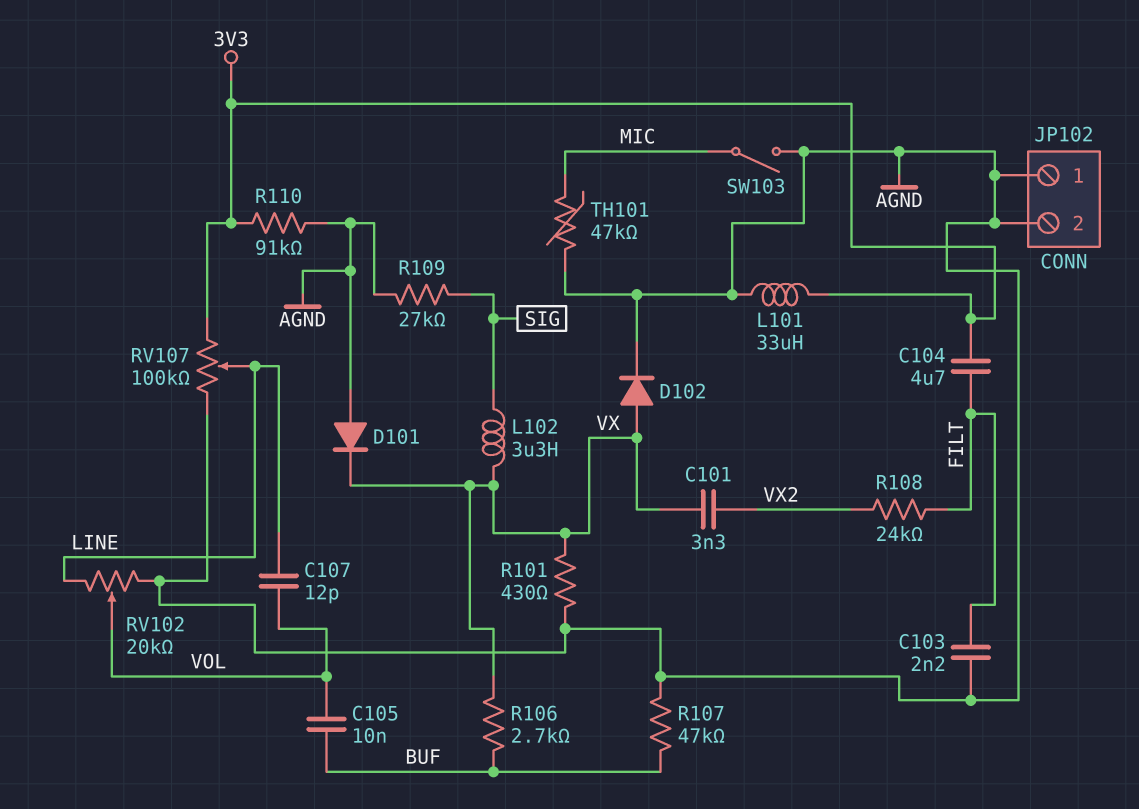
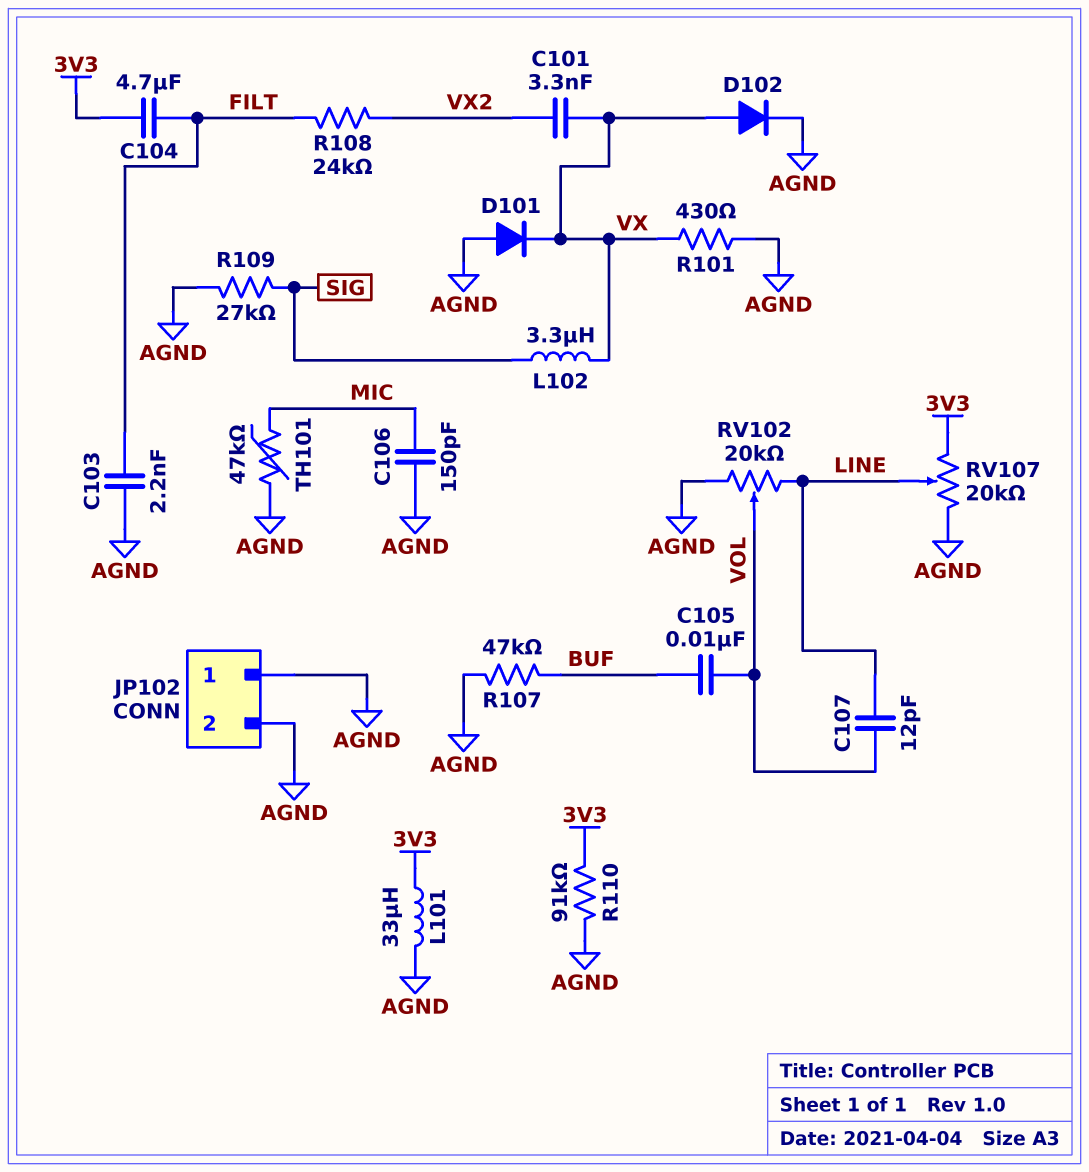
C106: none -> 150pF (AGND, MIC)
R106: 2.7k (BUF, VX) -> none
RV107: 100k (3V3, AGND, wiper LINE) -> 20k (3V3, AGND, wiper LINE)
SW103: switch (AGND, MIC) -> none

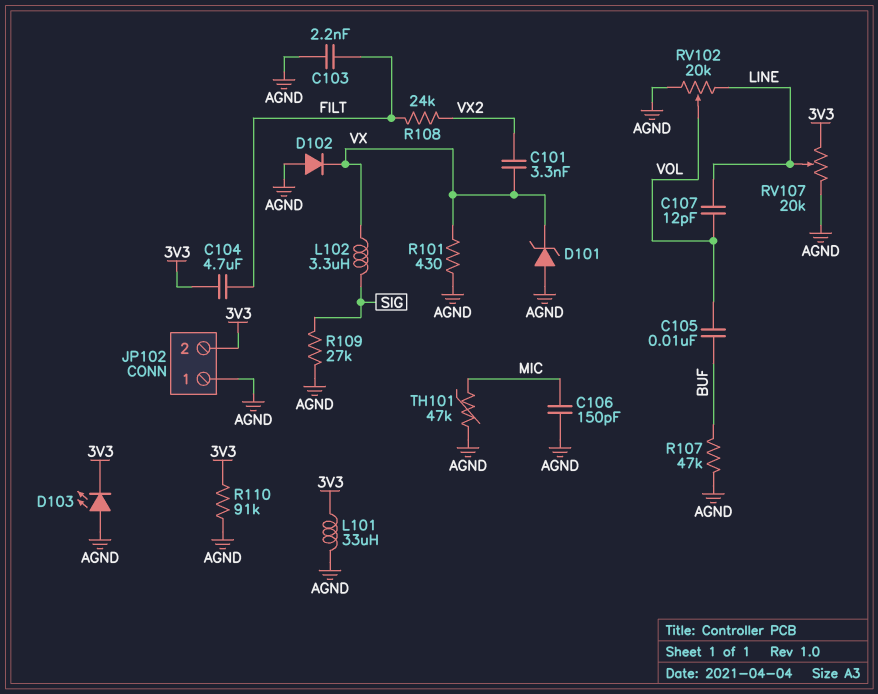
D101: diode (A AGND, K VX) -> zener (A AGND, K VX)
D102: diode (A VX, K AGND) -> diode (A AGND, K VX)
D103: none -> LED (A AGND, K 3V3)
JP102 pin 2: AGND -> 3V3

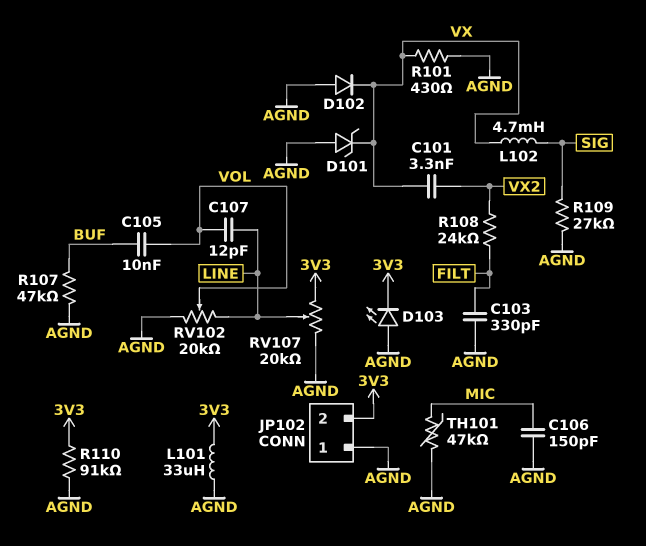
C103: 2.2nF (AGND, FILT) -> 330pF (AGND, FILT)
C104: 4.7uF (3V3, FILT) -> none
L102: 3.3uH (SIG, VX) -> 4.7mH (SIG, VX)

